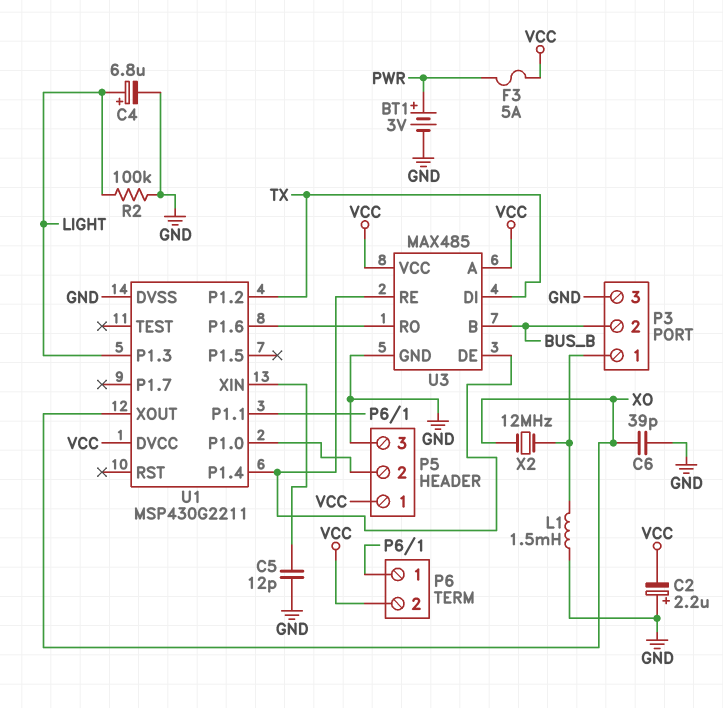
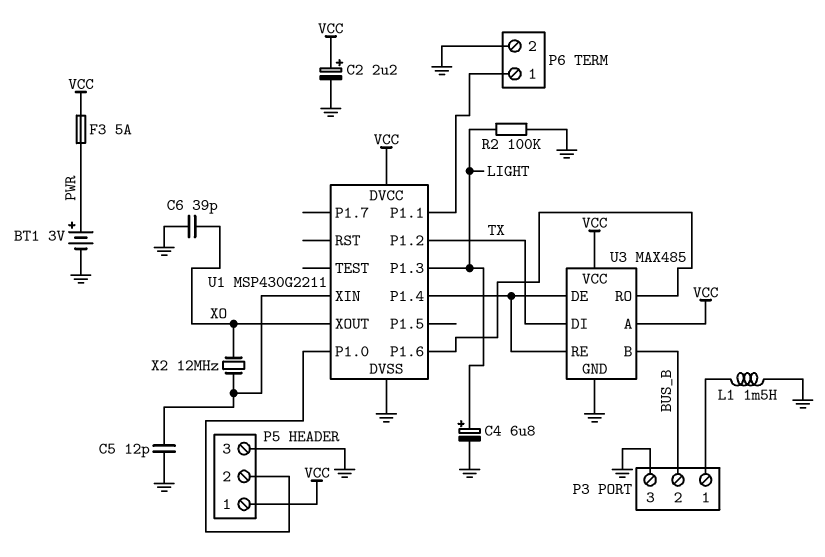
C2: 2.2uF (plus GND, minus VCC) -> 2.2uF (plus VCC, minus GND)
P6 pin 2: VCC -> GND
X2: 12MHz (P3/1, XO) -> 12MHz (U1/XIN, XO)

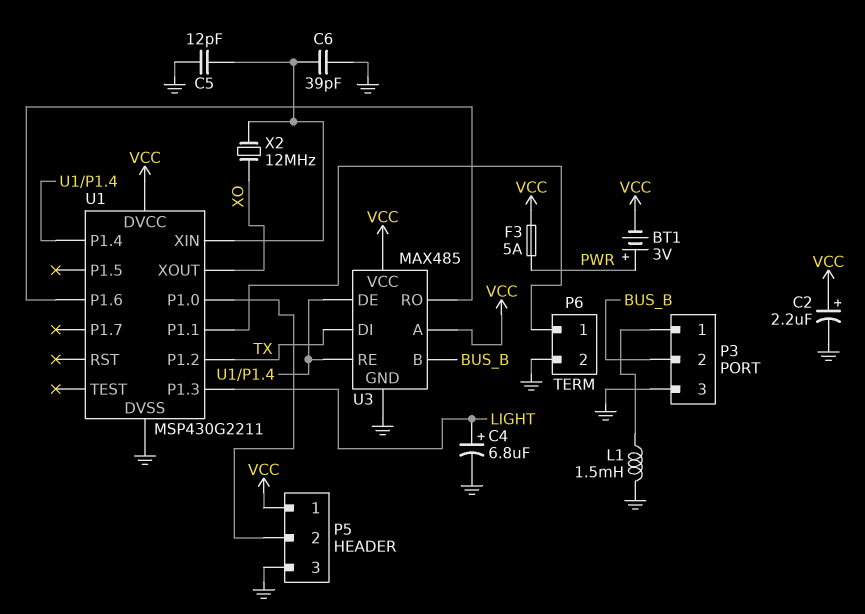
BT1: 3V (plus PWR, minus GND) -> 3V (plus PWR, minus VCC)
C6: 39pF (GND, XO) -> 39pF (GND, U1/XIN)
R2: 100k (GND, LIGHT) -> none

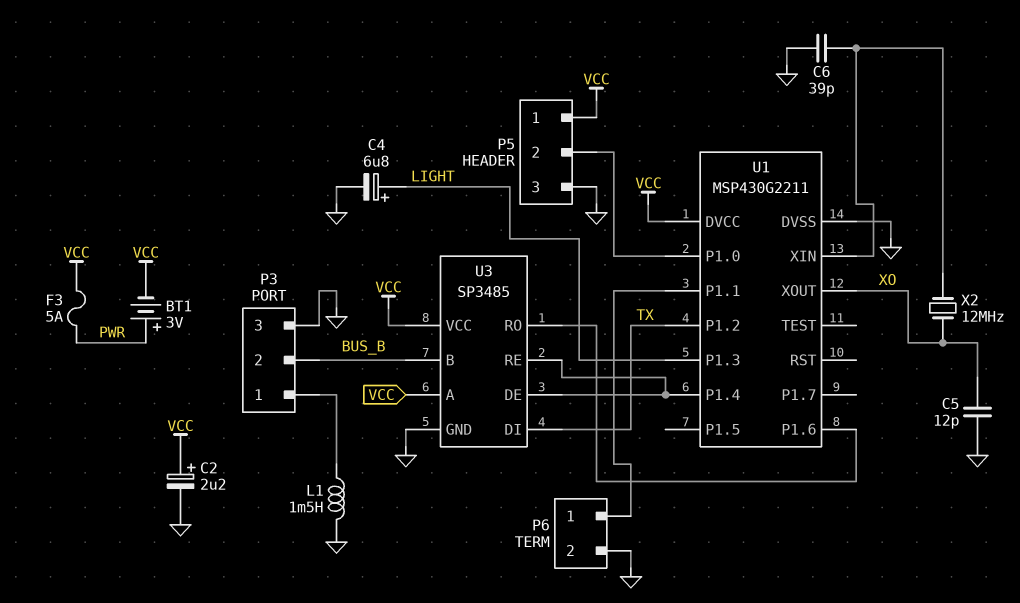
C5: 12pF (GND, U1/XIN) -> 12pF (GND, XO)
U3: MAX485 -> SP3485

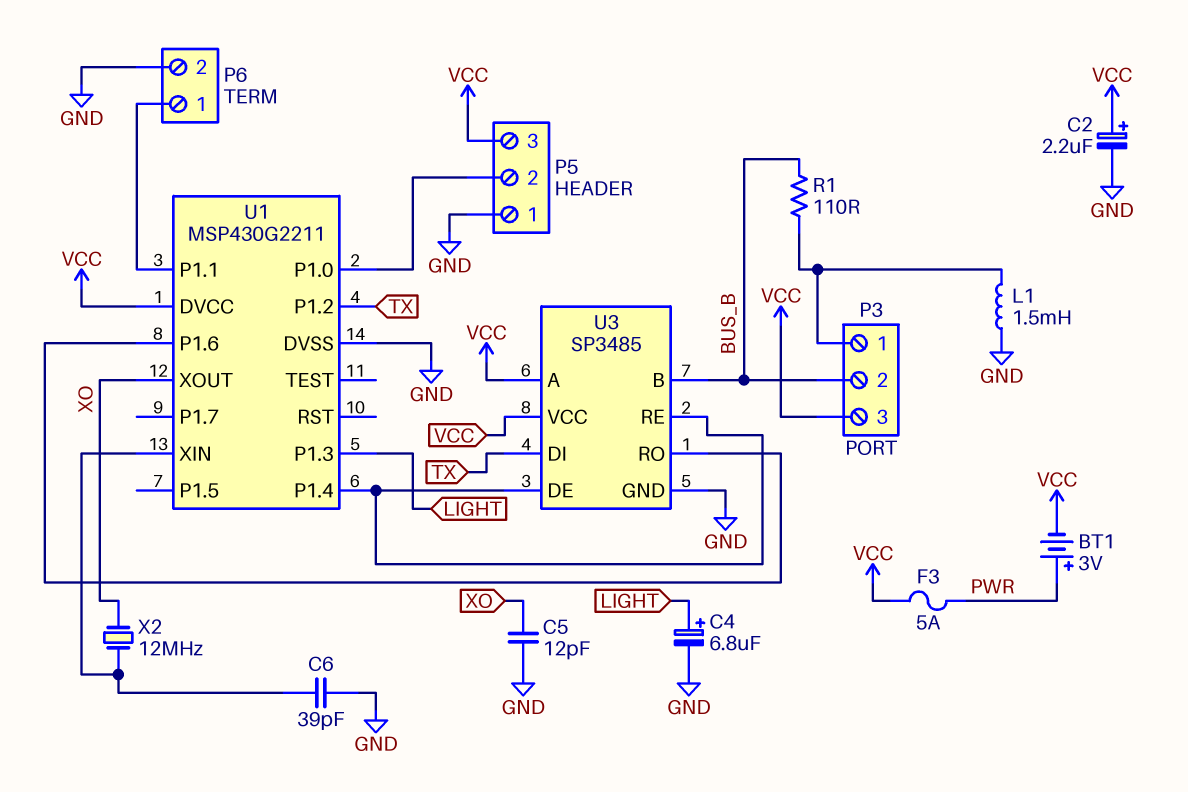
P3 pin 3: GND -> VCC
P5 pin 1: VCC -> GND
P5 pin 3: GND -> VCC
R1: none -> 110 (BUS_B, P3/1)

